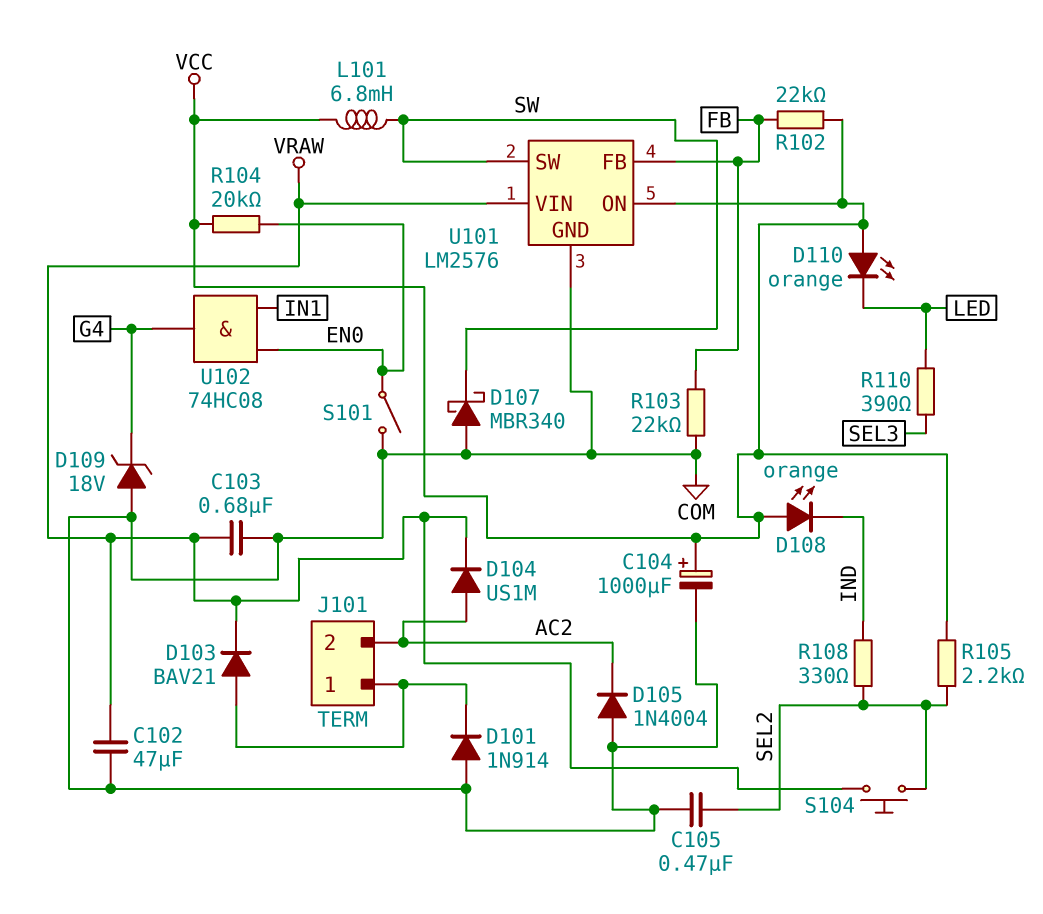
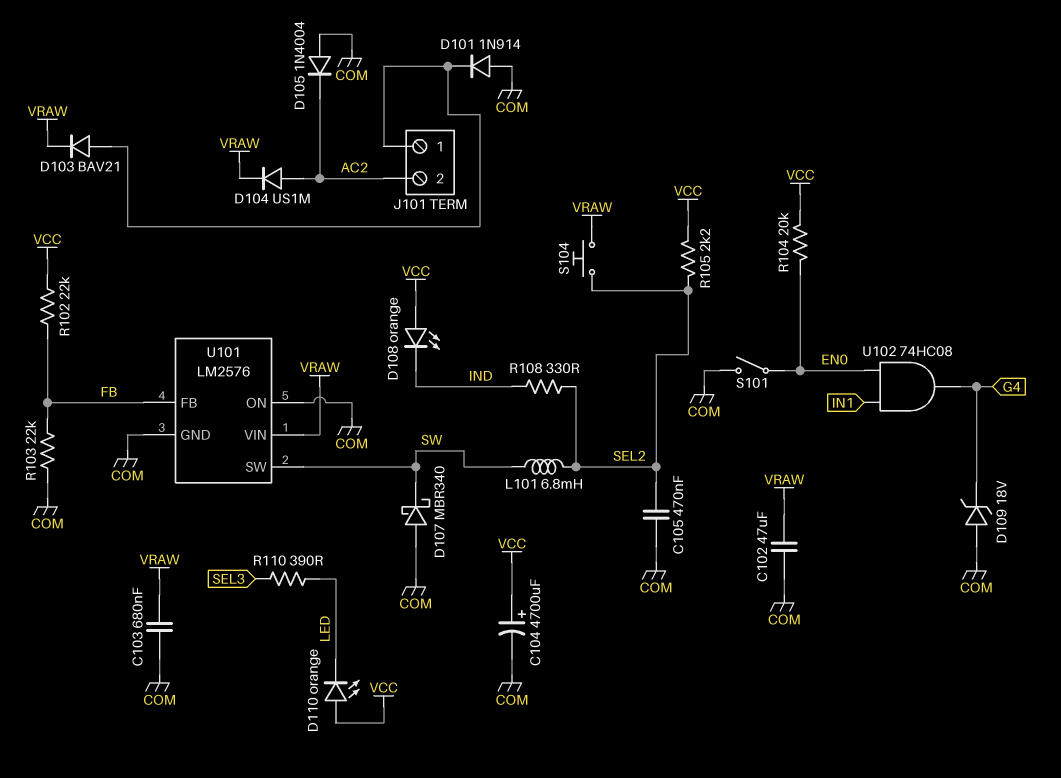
C104: 1000uF (plus VCC, minus COM) -> 4700uF (plus VCC, minus COM)
L101: 6.8mH (SW, VCC) -> 6.8mH (SEL2, SW)
U101 pin ON: VCC -> COM

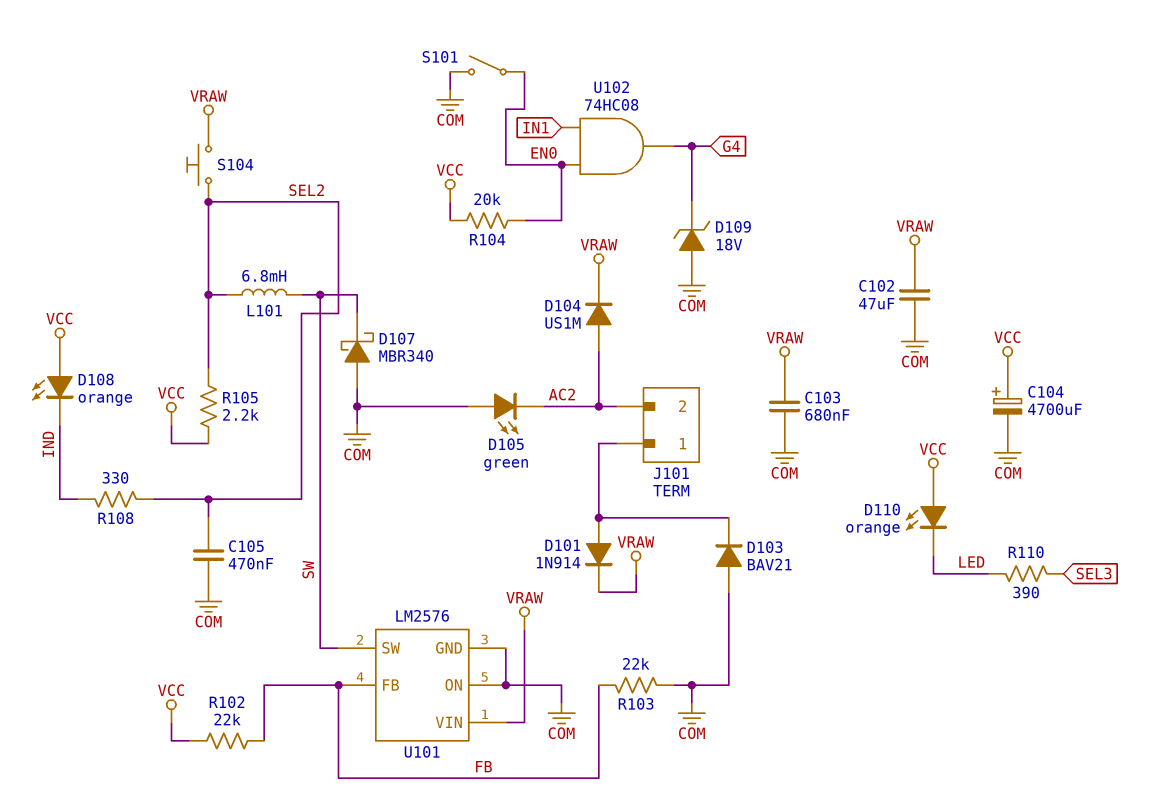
D101: diode 1N914 (A COM, K J101/1) -> diode 1N914 (A J101/1, K VRAW)
D103: diode BAV21 (A J101/1, K VRAW) -> diode BAV21 (A COM, K J101/1)
D105: diode 1N4004 (A COM, K AC2) -> LED green (A COM, K AC2)

